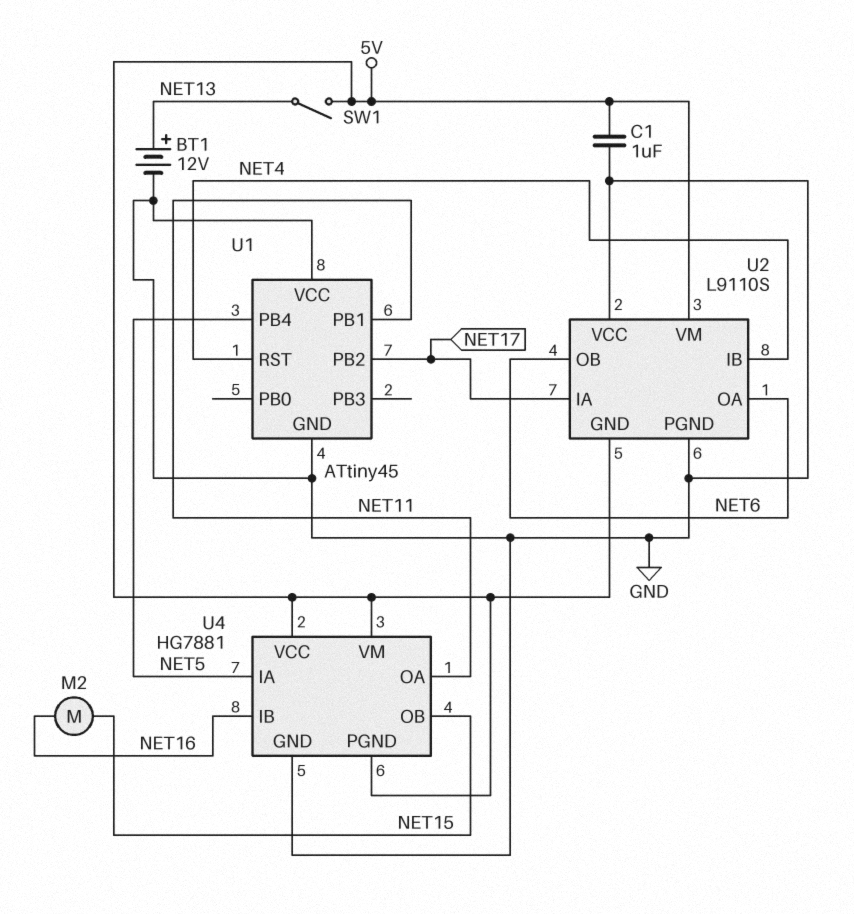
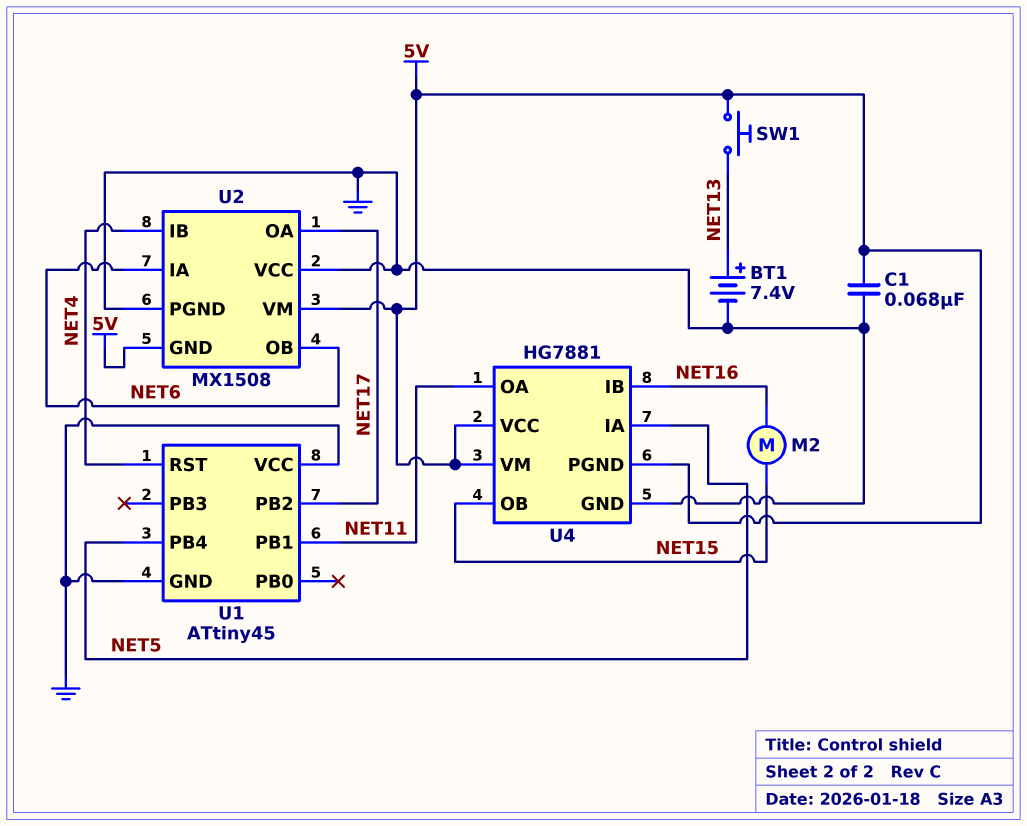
BT1: 12V (plus NET13, minus GND) -> 7.4V (plus NET13, minus GND)
C1: 1uF (5V, GND) -> 68nF (5V, GND)
SW1: switch (5V, NET13) -> button (5V, NET13)
U2: L9110S -> MX1508
U2 pin IA: NET17 -> NET6
U2 pin OA: NET6 -> NET17

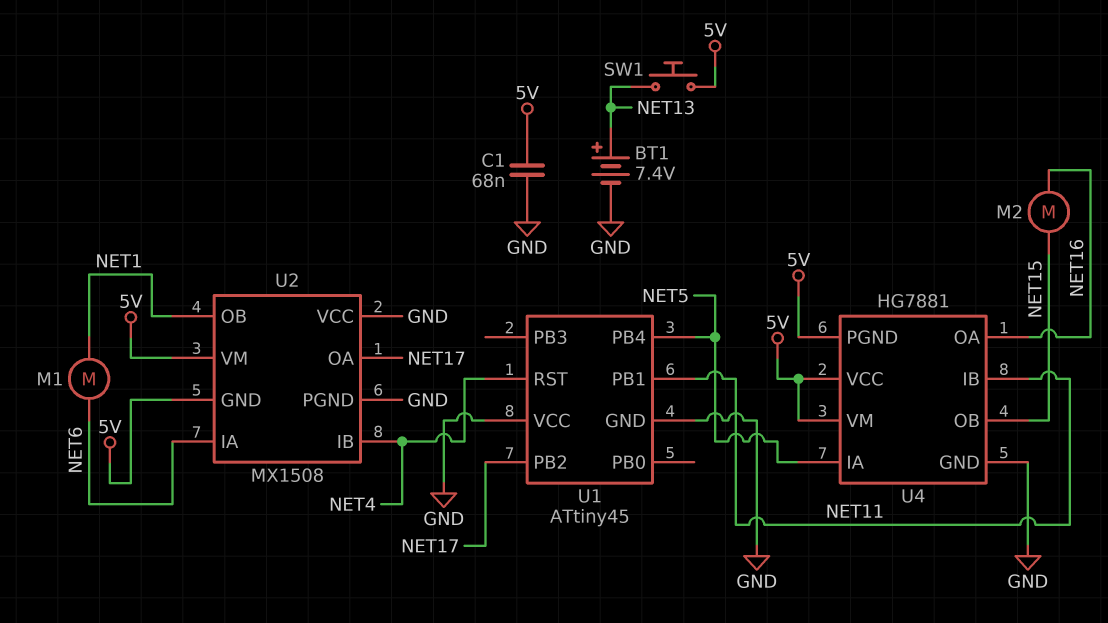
M1: none -> motor (NET1, NET6)
U2 pin OB: NET6 -> NET1
U4 pin IB: NET16 -> NET11
U4 pin OA: NET11 -> NET16

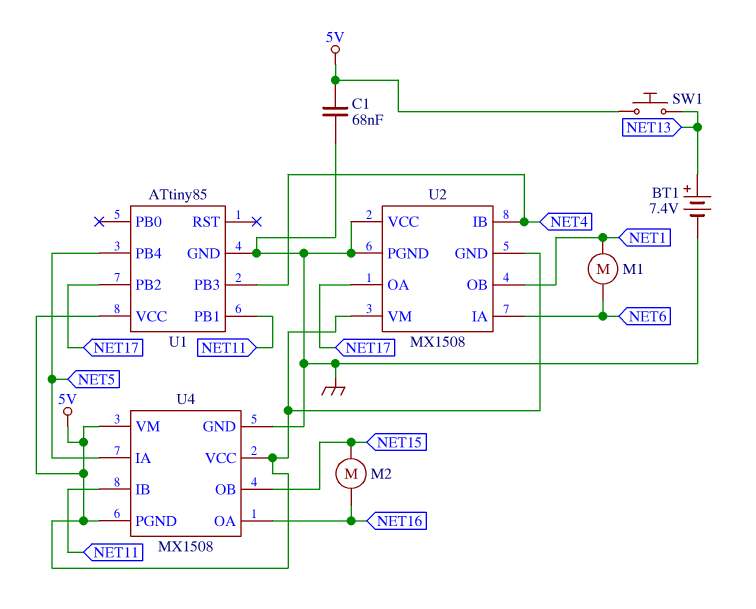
U1: ATtiny45 -> ATtiny85
U1 pin PB3: none -> NET4
U1 pin RST: NET4 -> none
U1 pin VCC: GND -> 5V
U4: HG7881 -> MX1508

